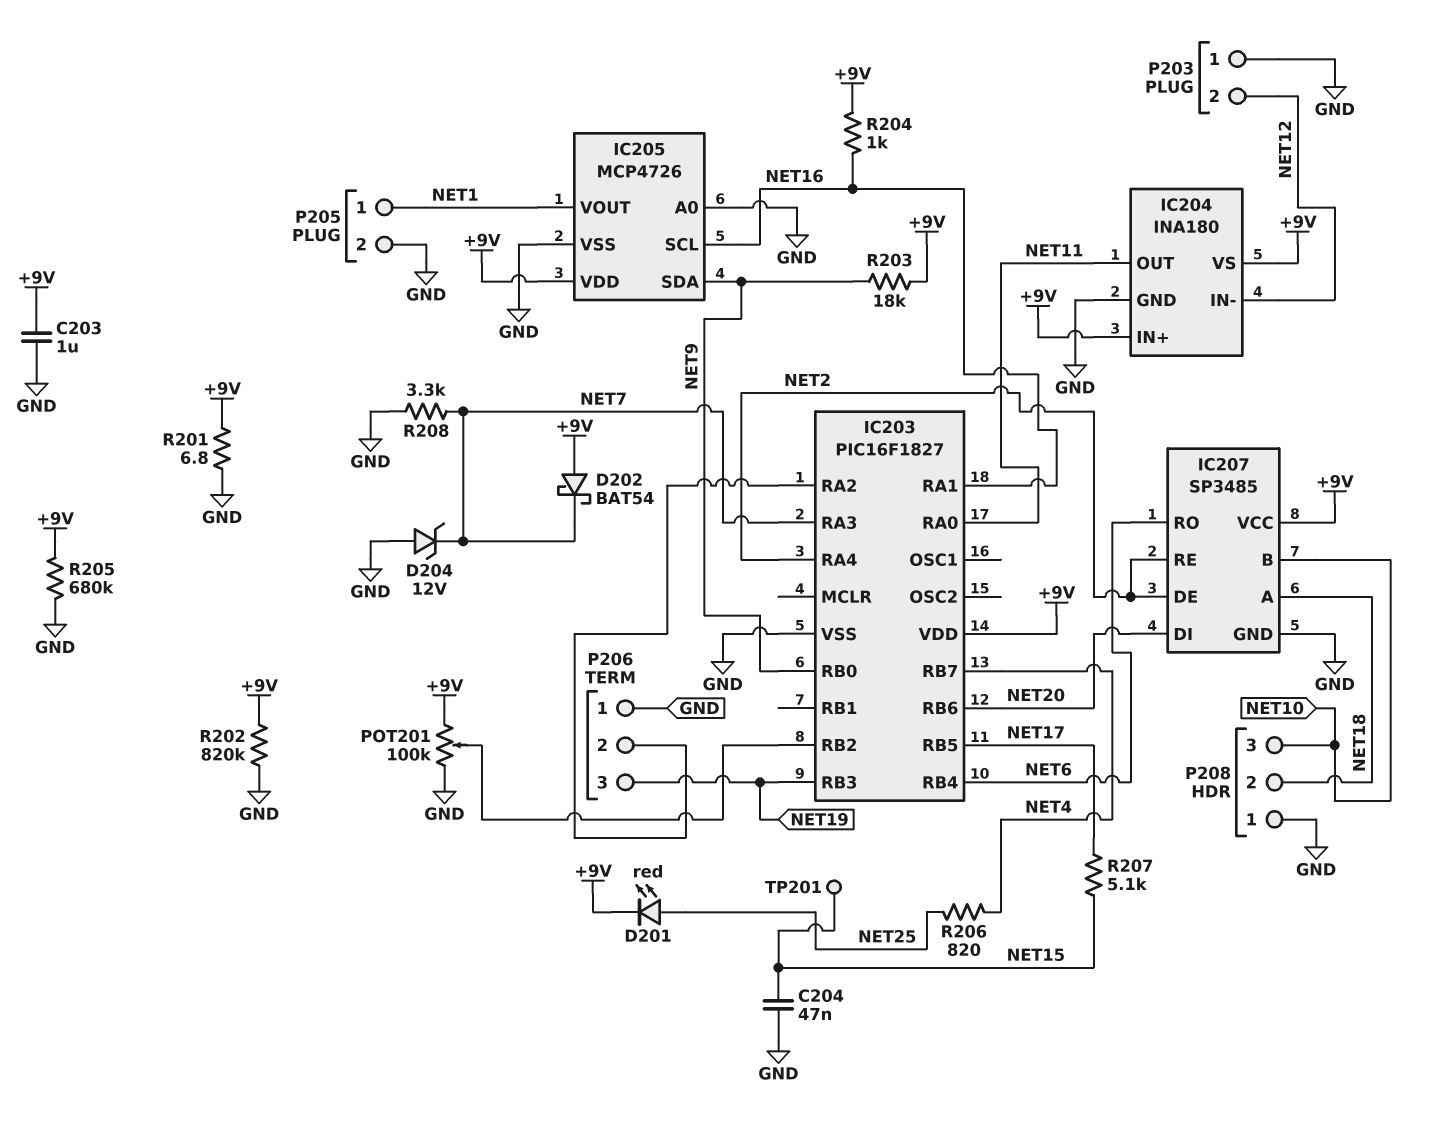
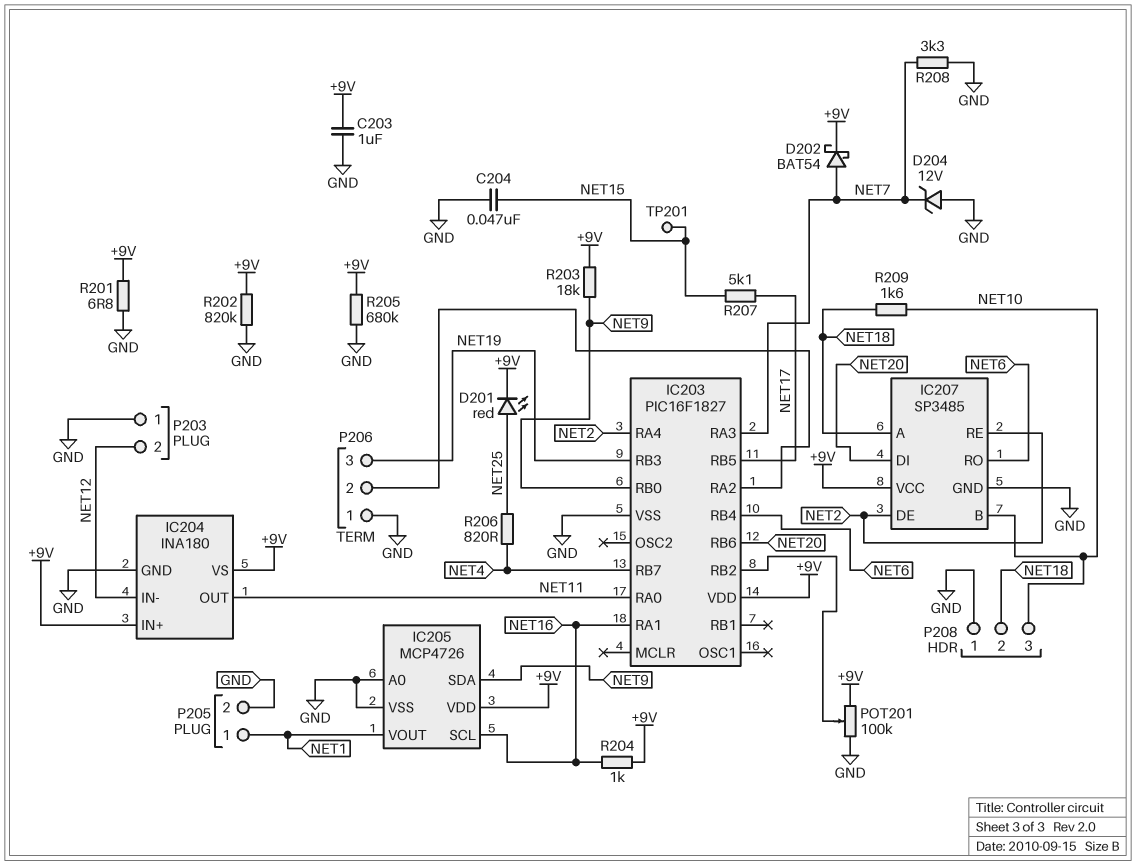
D202: schottky BAT54 (A +9V, K NET7) -> schottky BAT54 (A NET7, K +9V)
R209: none -> 1.6k (NET10, NET18)

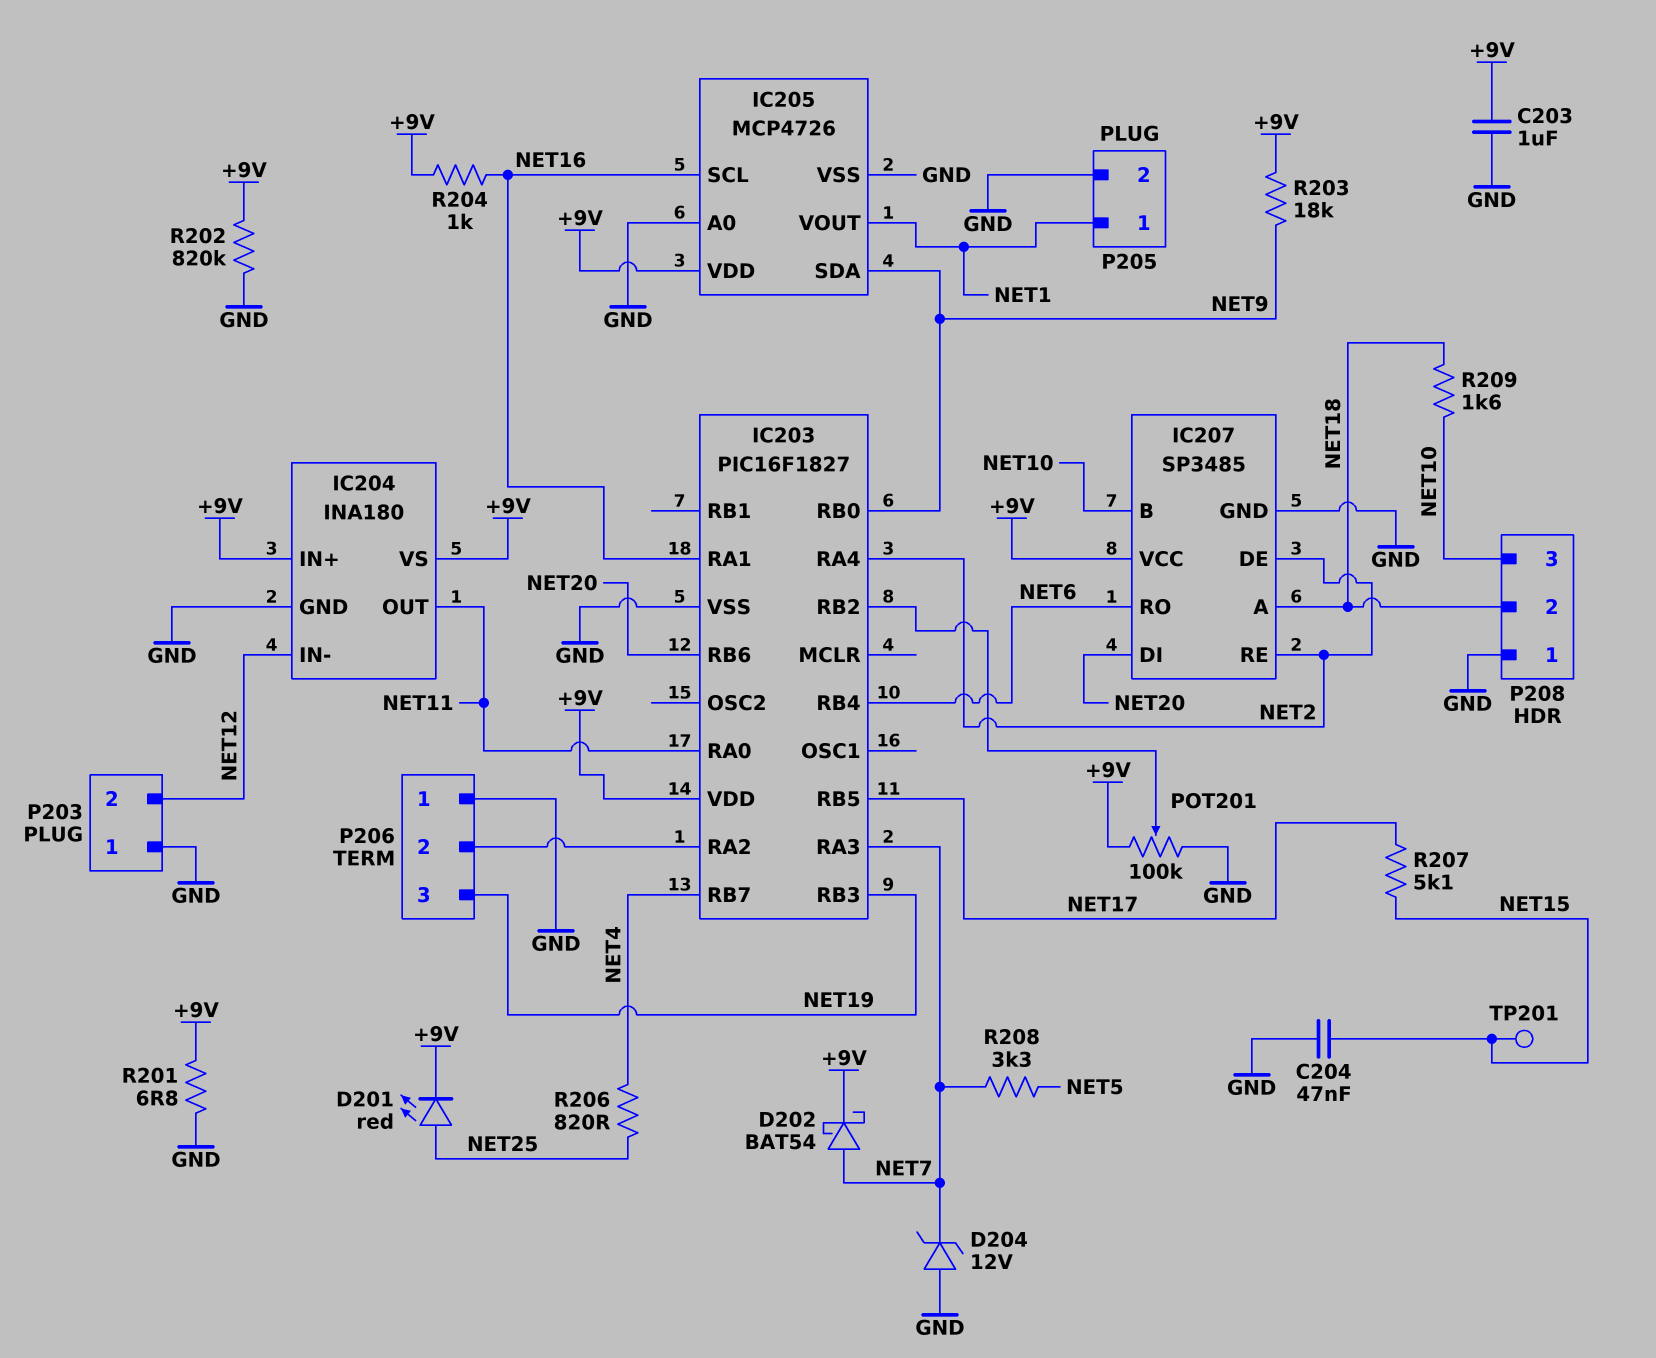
R205: 680k (+9V, GND) -> none
R208: 3.3k (GND, NET7) -> 3.3k (NET5, NET7)

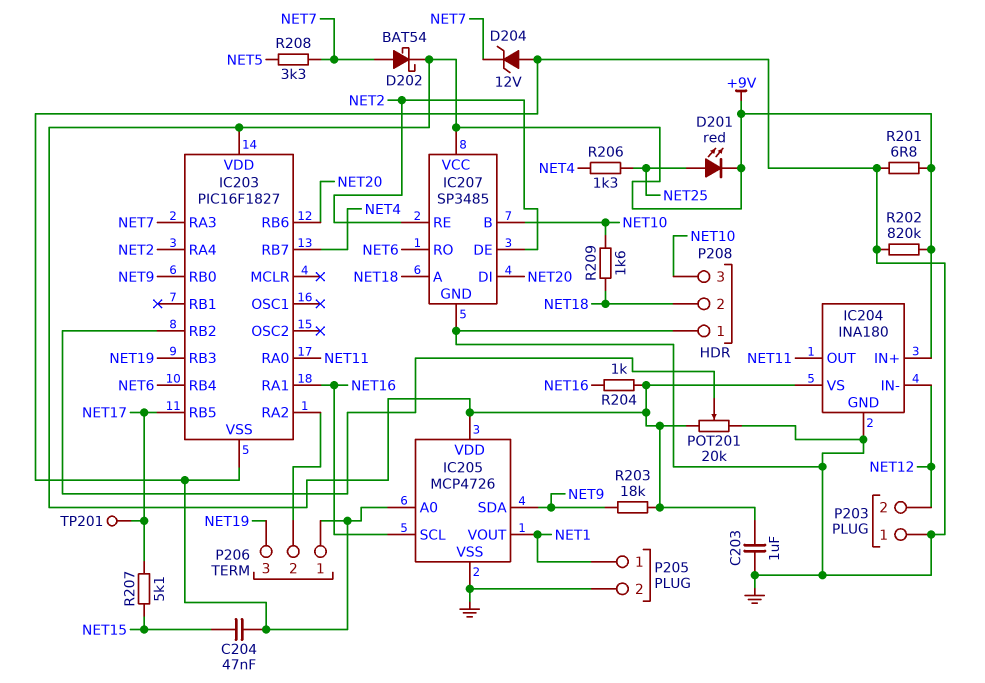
POT201: 100k (+9V, GND, wiper IC203/RB2) -> 20k (+9V, GND, wiper IC203/RB2)
R206: 820 (NET4, NET25) -> 1.3k (NET4, NET25)
TP201: test point (NET15) -> test point (NET17)

